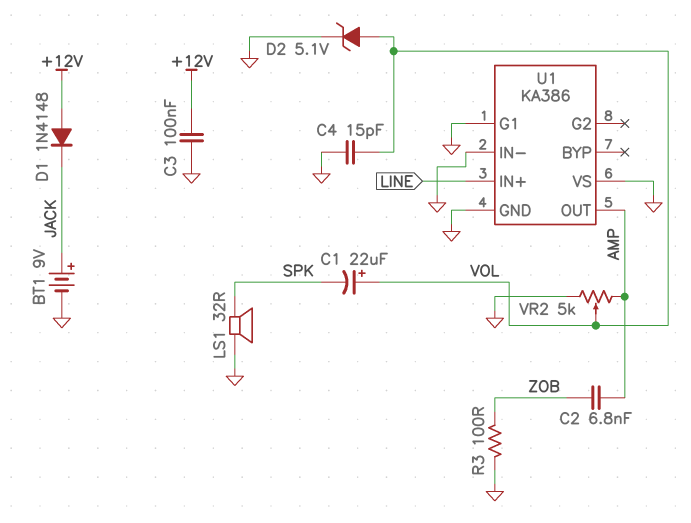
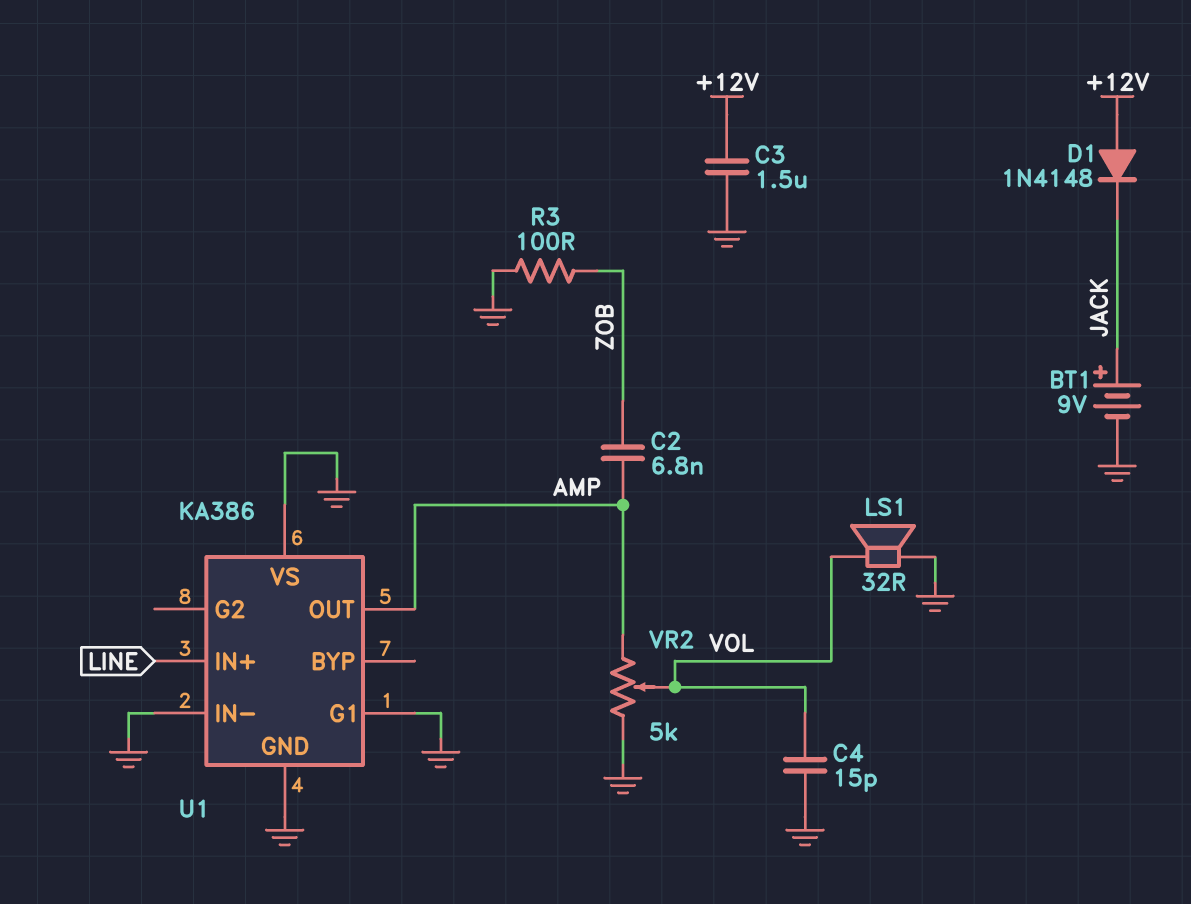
C1: 22uF (plus VOL, minus SPK) -> none
C3: 100nF (+12V, GND) -> 1.5uF (+12V, GND)
D2: zener 5.1V (A VOL, K GND) -> none
LS1: speaker 32R (GND, SPK) -> speaker 32R (GND, VOL)

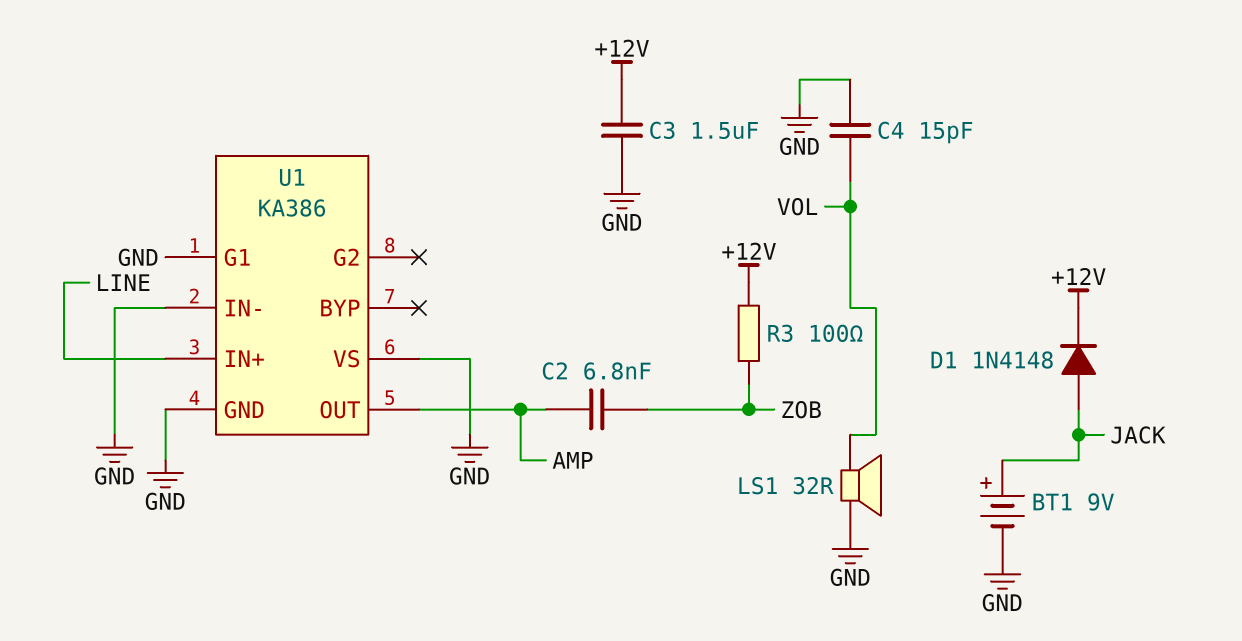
D1: diode 1N4148 (A +12V, K JACK) -> diode 1N4148 (A JACK, K +12V)
R3: 100 (GND, ZOB) -> 100 (+12V, ZOB)
VR2: 5k (AMP, GND, wiper VOL) -> none

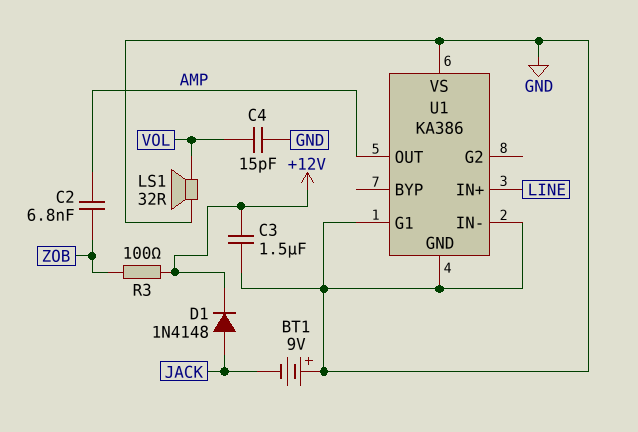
BT1: 9V (plus JACK, minus GND) -> 9V (plus GND, minus JACK)

